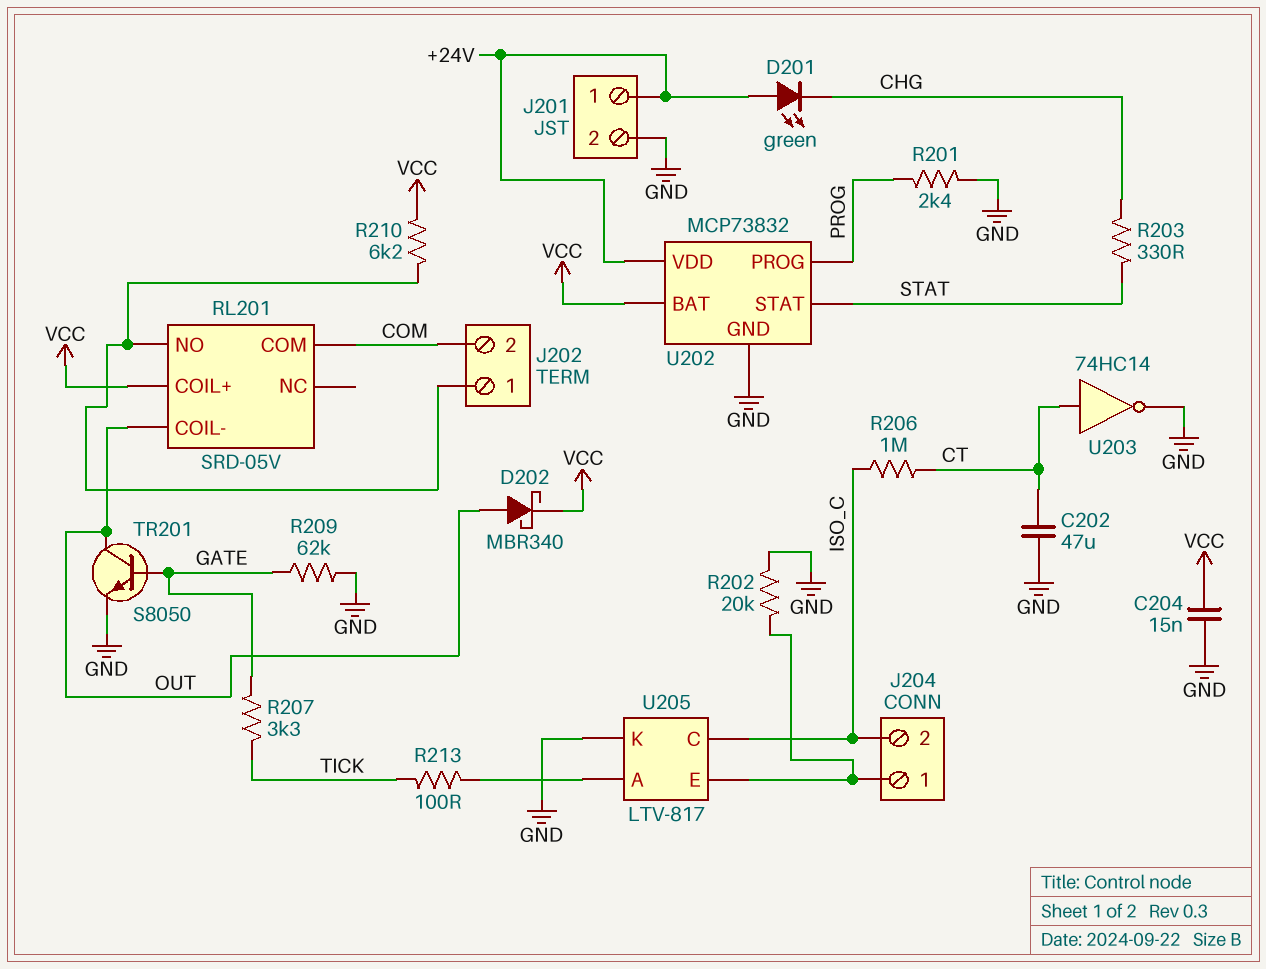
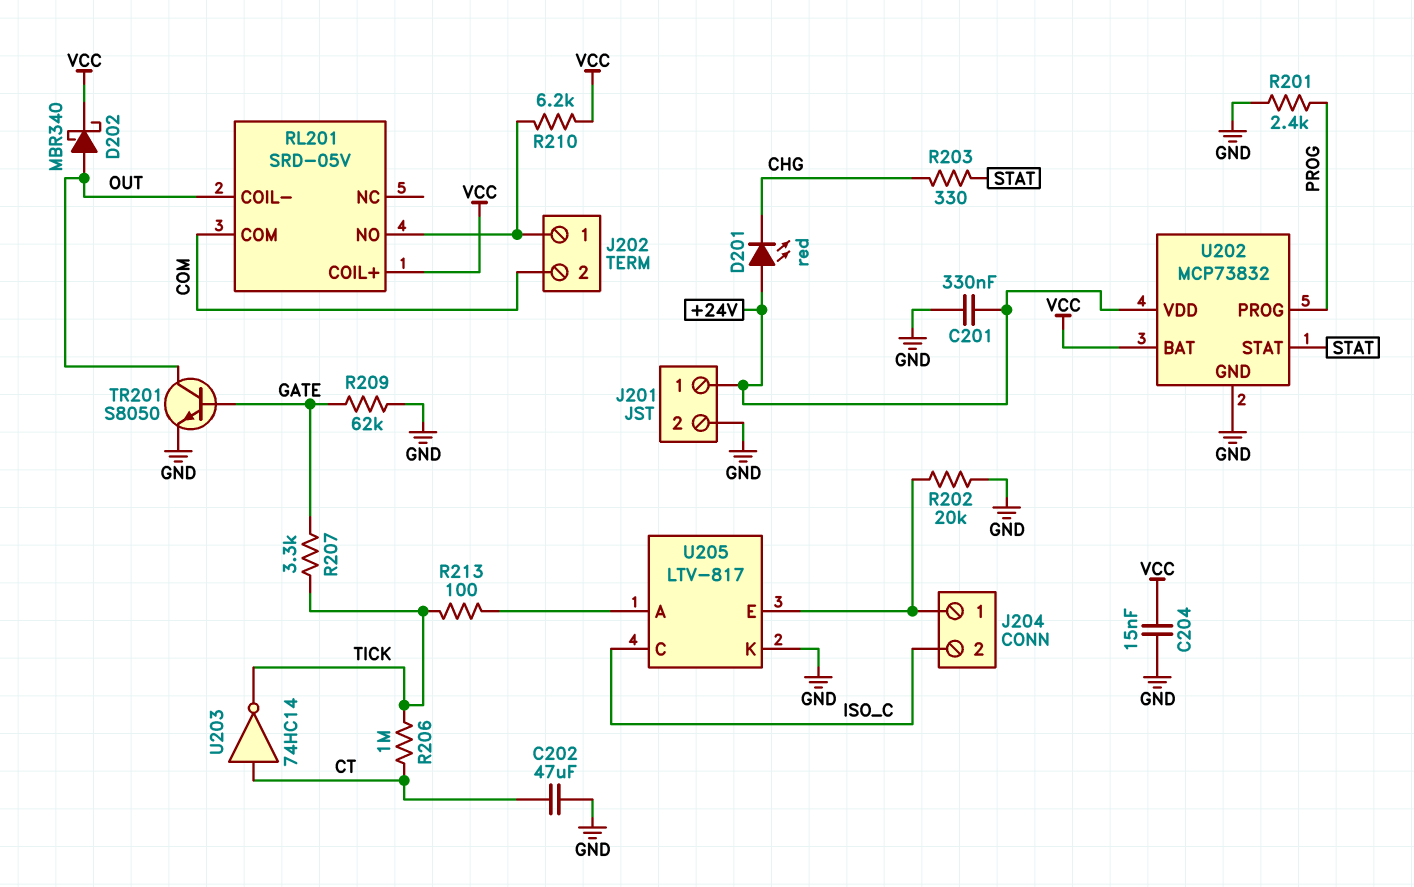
C201: none -> 330nF (+24V, GND)
D201: LED green (A +24V, K CHG) -> LED red (A +24V, K CHG)
R206: 1M (CT, ISO_C) -> 1M (CT, TICK)
U203: NOT 74HC14 (in CT, out GND) -> NOT 74HC14 (in CT, out TICK)

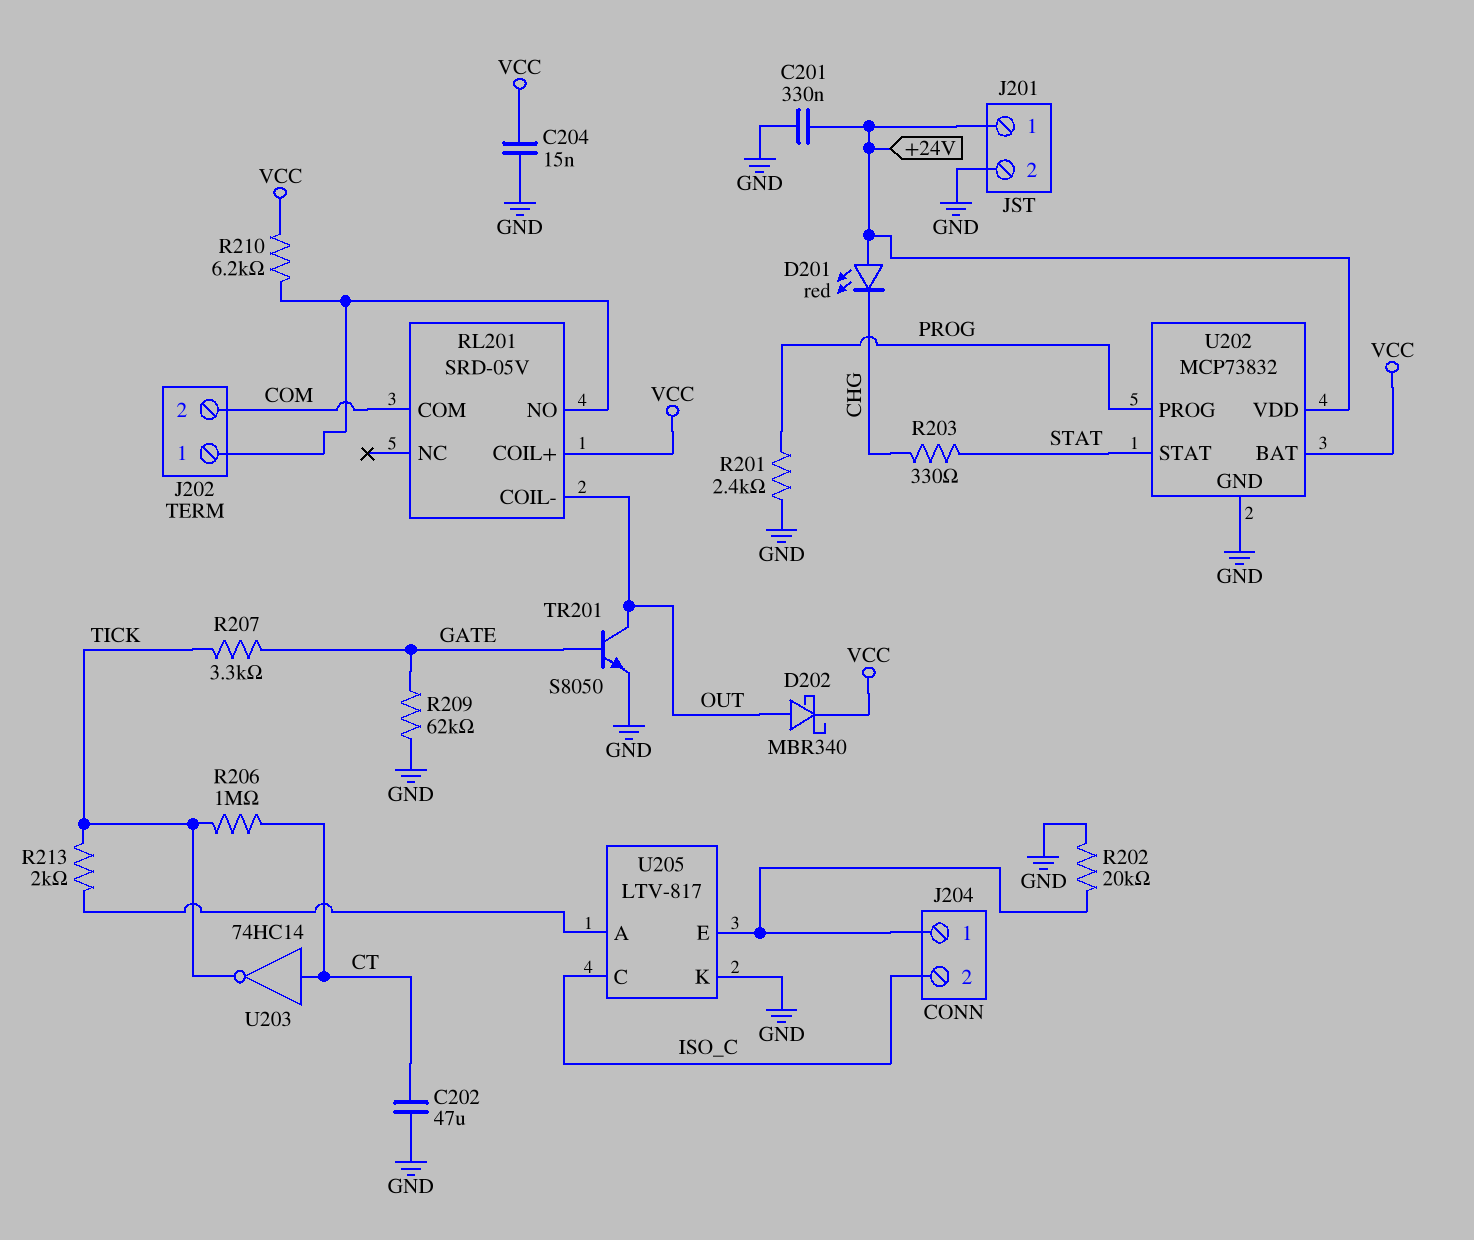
R213: 100 (TICK, U205/A) -> 2k (TICK, U205/A)

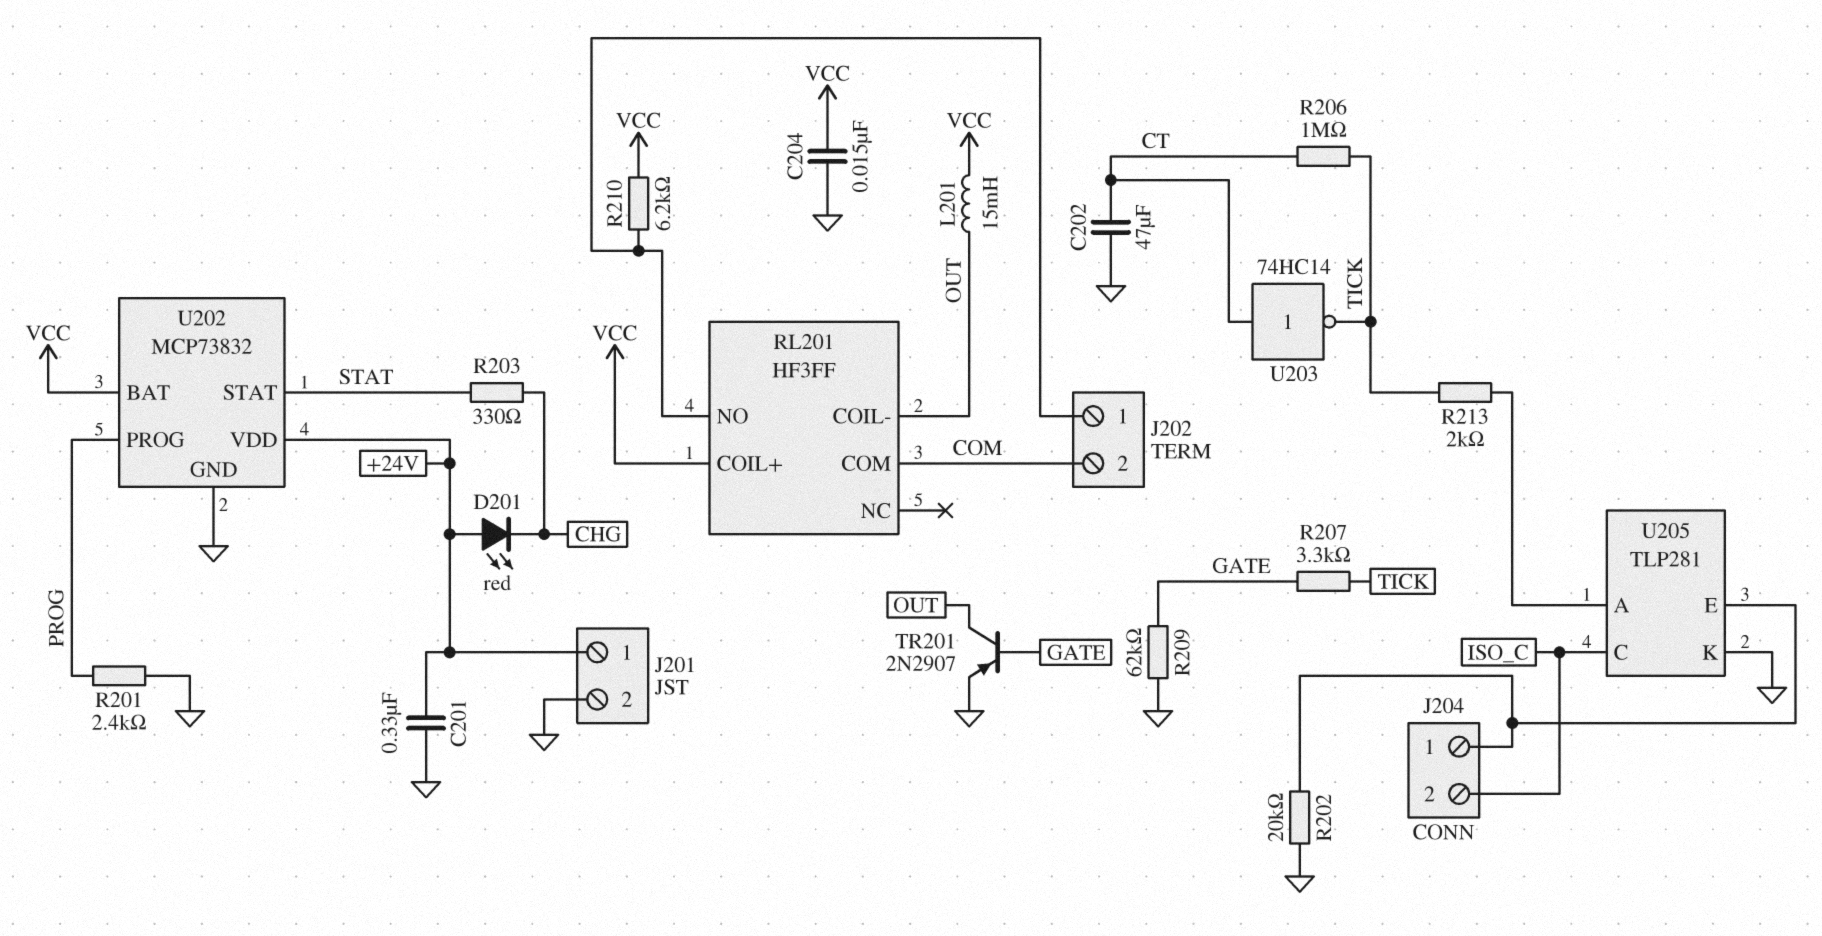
D202: schottky MBR340 (A OUT, K VCC) -> none
L201: none -> 15mH (OUT, VCC)
RL201: SRD-05V -> HF3FF
TR201: NPN S8050 (B GATE, C OUT, E GND) -> PNP 2N2907 (B GATE, C OUT, E GND)
U205: LTV-817 -> TLP281

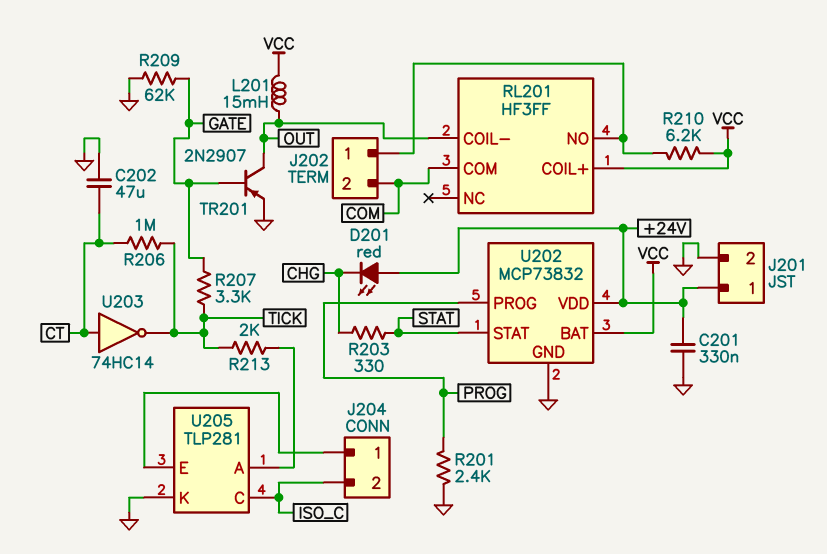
C204: 15nF (GND, VCC) -> none
R202: 20k (GND, J204/1) -> none

